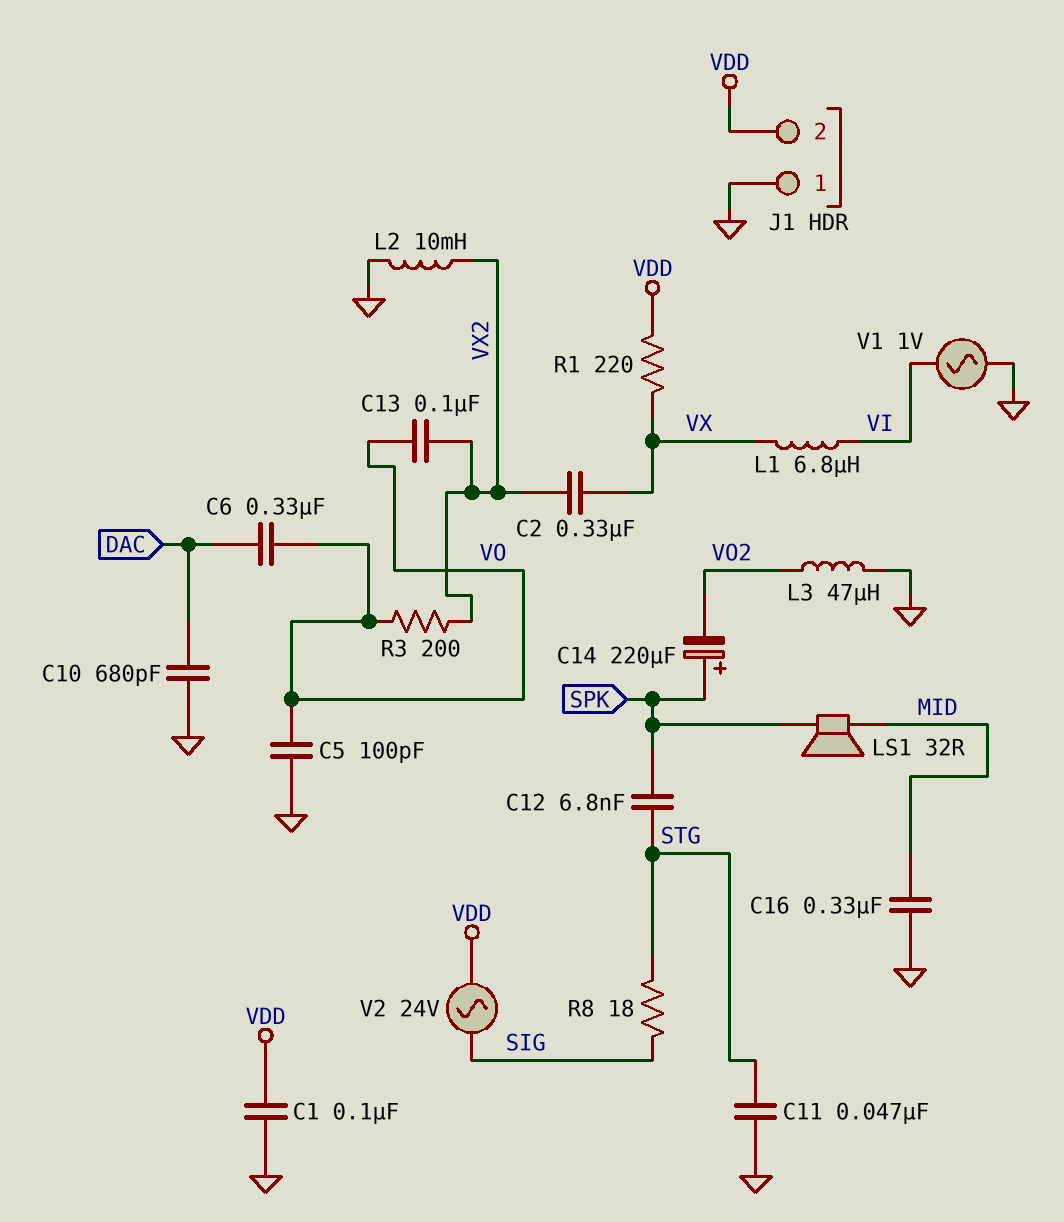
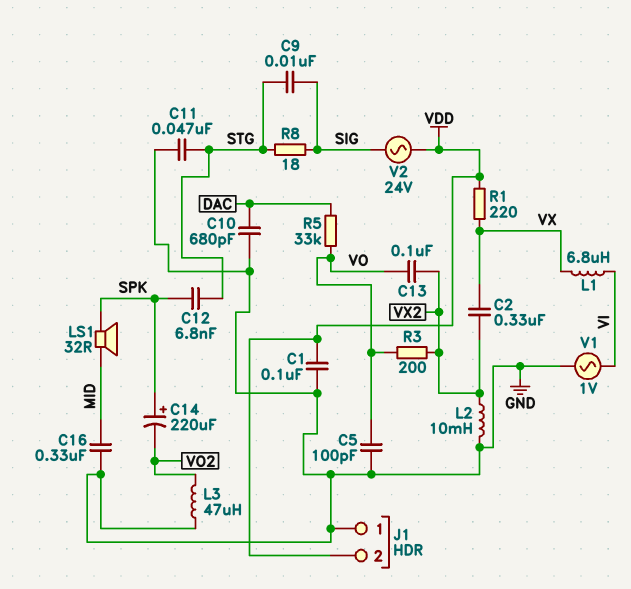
C6: 330nF (DAC, VO) -> none
C9: none -> 10nF (SIG, STG)
R5: none -> 33k (DAC, VO)

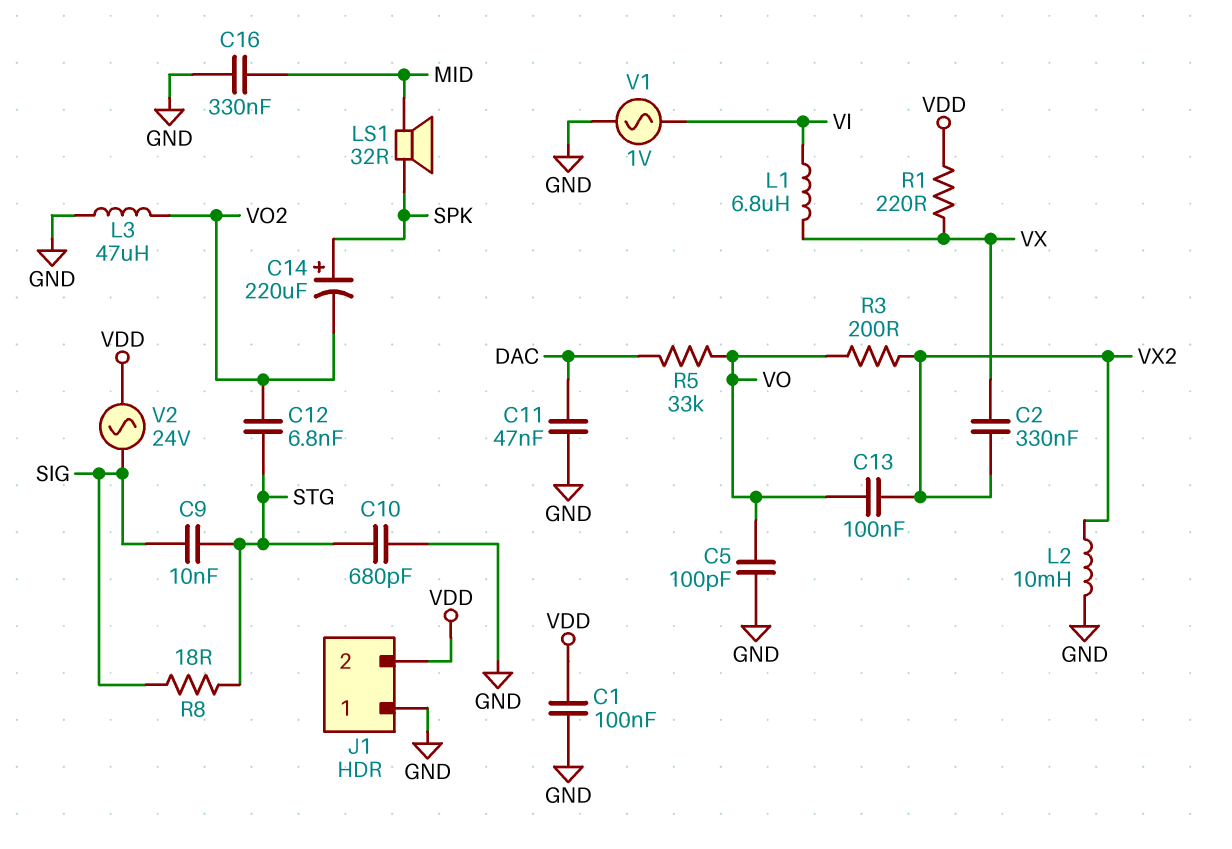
C10: 680pF (DAC, GND) -> 680pF (GND, STG)
C11: 47nF (GND, STG) -> 47nF (DAC, GND)
C12: 6.8nF (SPK, STG) -> 6.8nF (STG, VO2)

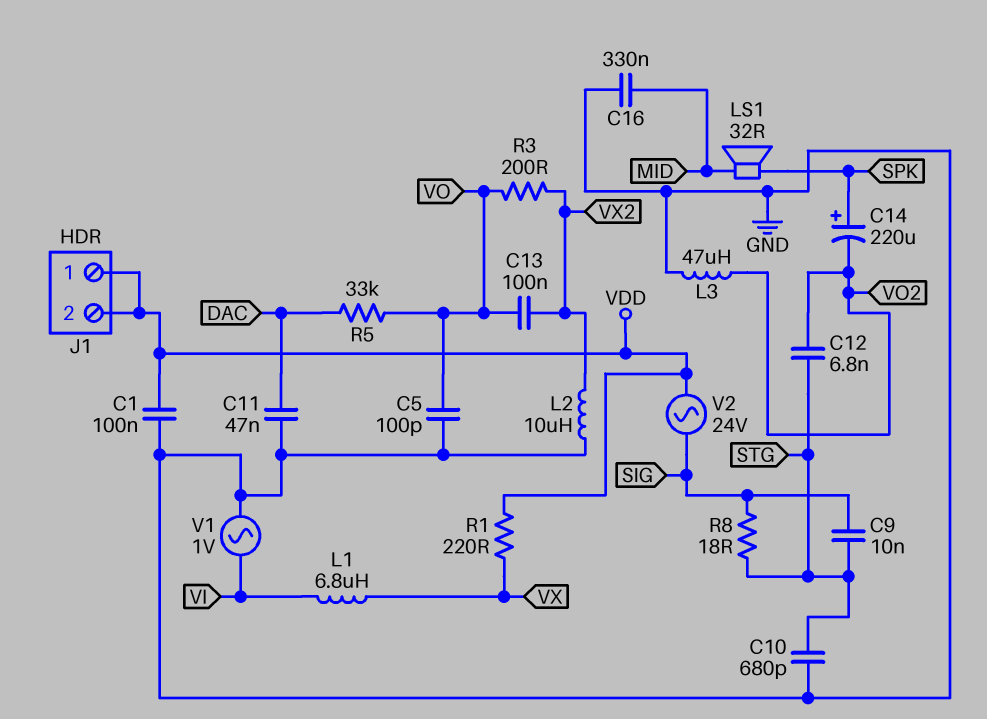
C2: 330nF (VX, VX2) -> none
J1 pin 1: GND -> VDD
L2: 10mH (GND, VX2) -> 10uH (GND, VX2)

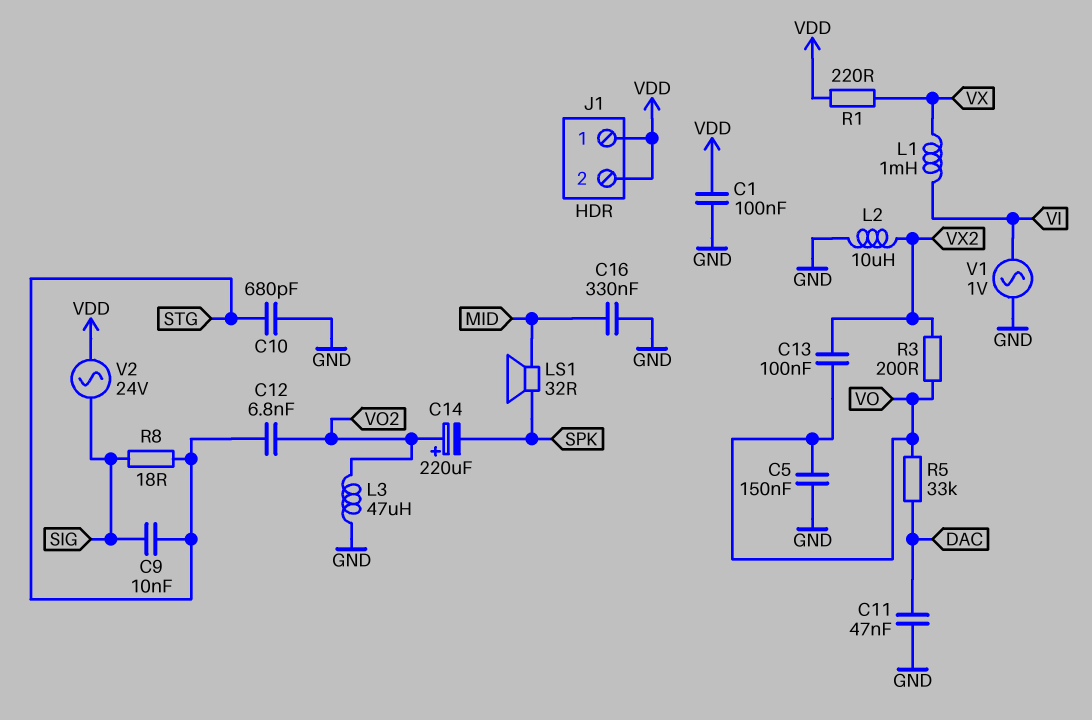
C5: 100pF (GND, VO) -> 150nF (GND, VO)
C14: 220uF (plus SPK, minus VO2) -> 220uF (plus VO2, minus SPK)
L1: 6.8uH (VI, VX) -> 1mH (VI, VX)

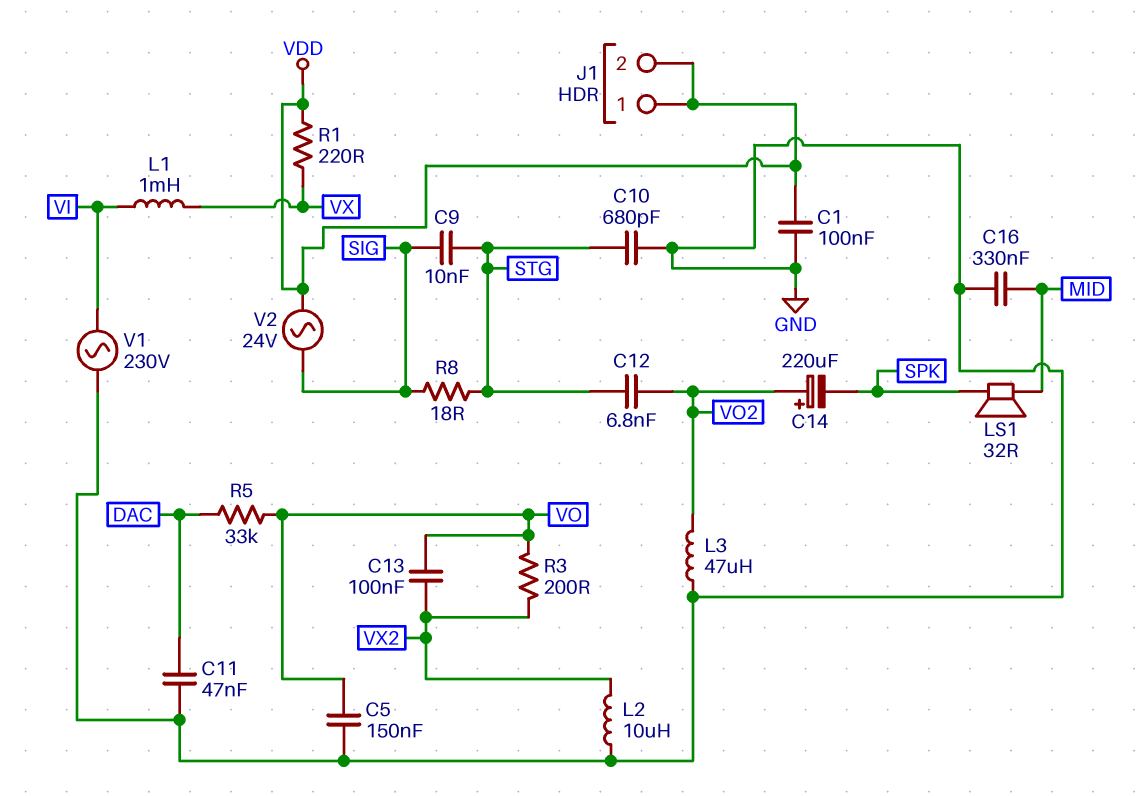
V1: AC 1V (GND, VI) -> AC 230V (GND, VI)

